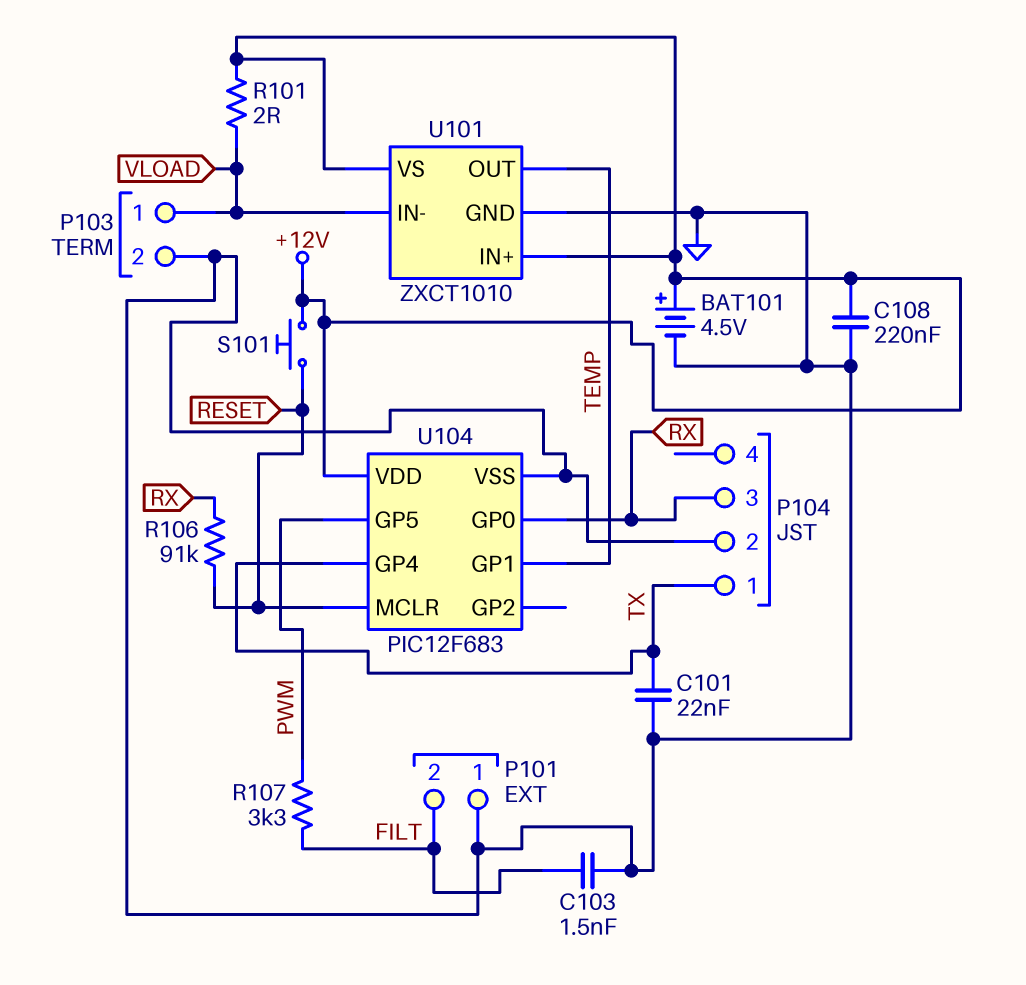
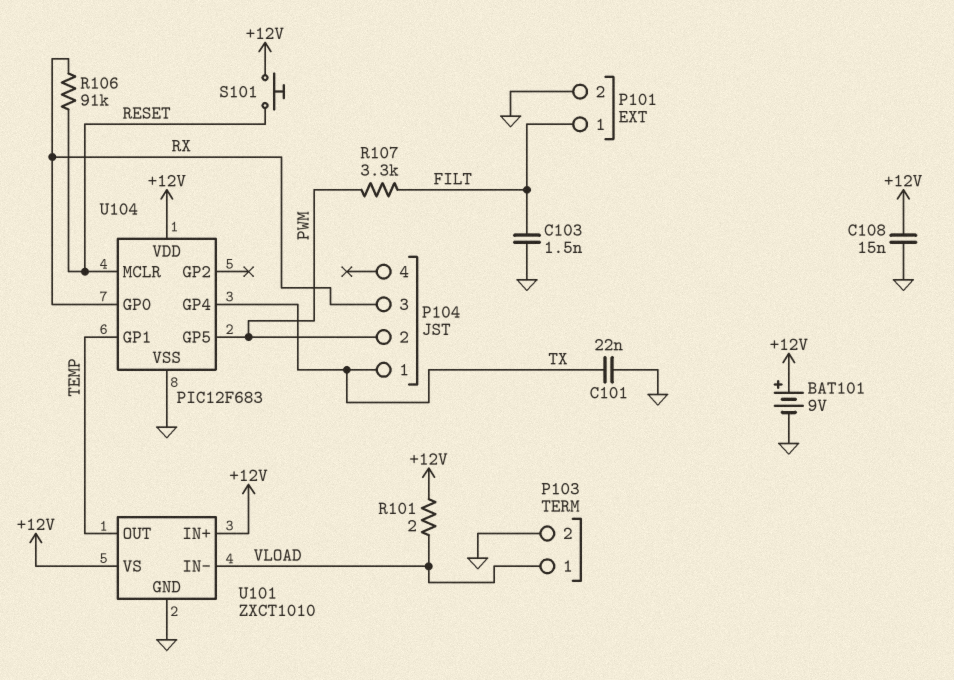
BAT101: 4.5V (plus +12V, minus GND) -> 9V (plus +12V, minus GND)
C108: 220nF (+12V, GND) -> 15nF (+12V, GND)
P101 pin 1: GND -> FILT
P101 pin 2: FILT -> GND
P104 pin 2: GND -> PWM

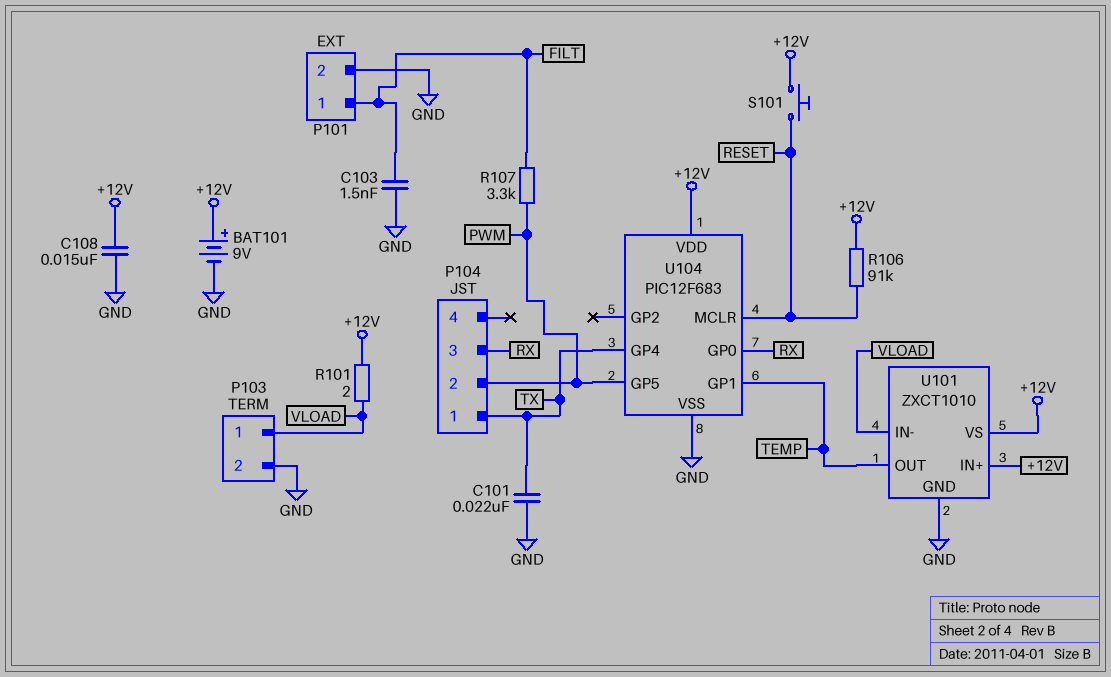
R106: 91k (RESET, RX) -> 91k (+12V, RESET)

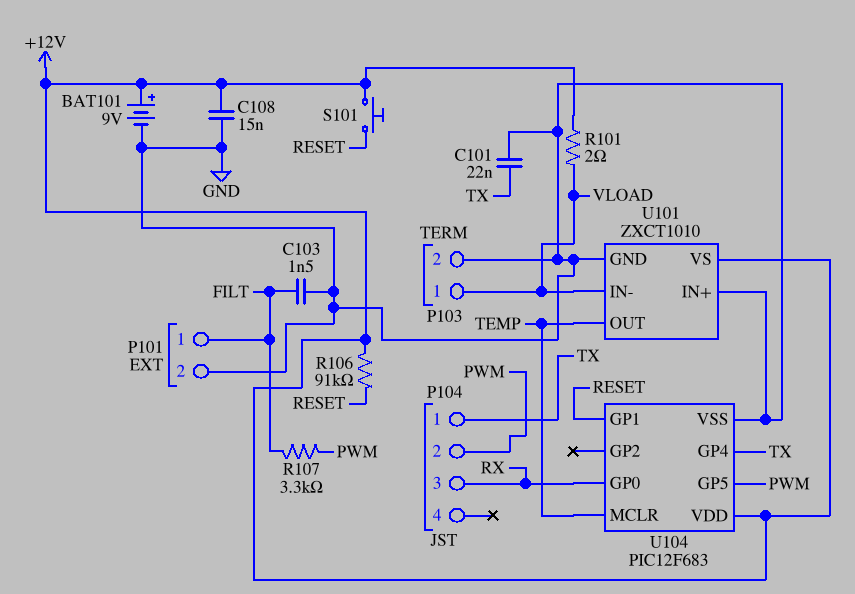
U101 pin IN+: +12V -> GND
U104 pin GP1: TEMP -> RESET
U104 pin MCLR: RESET -> TEMP

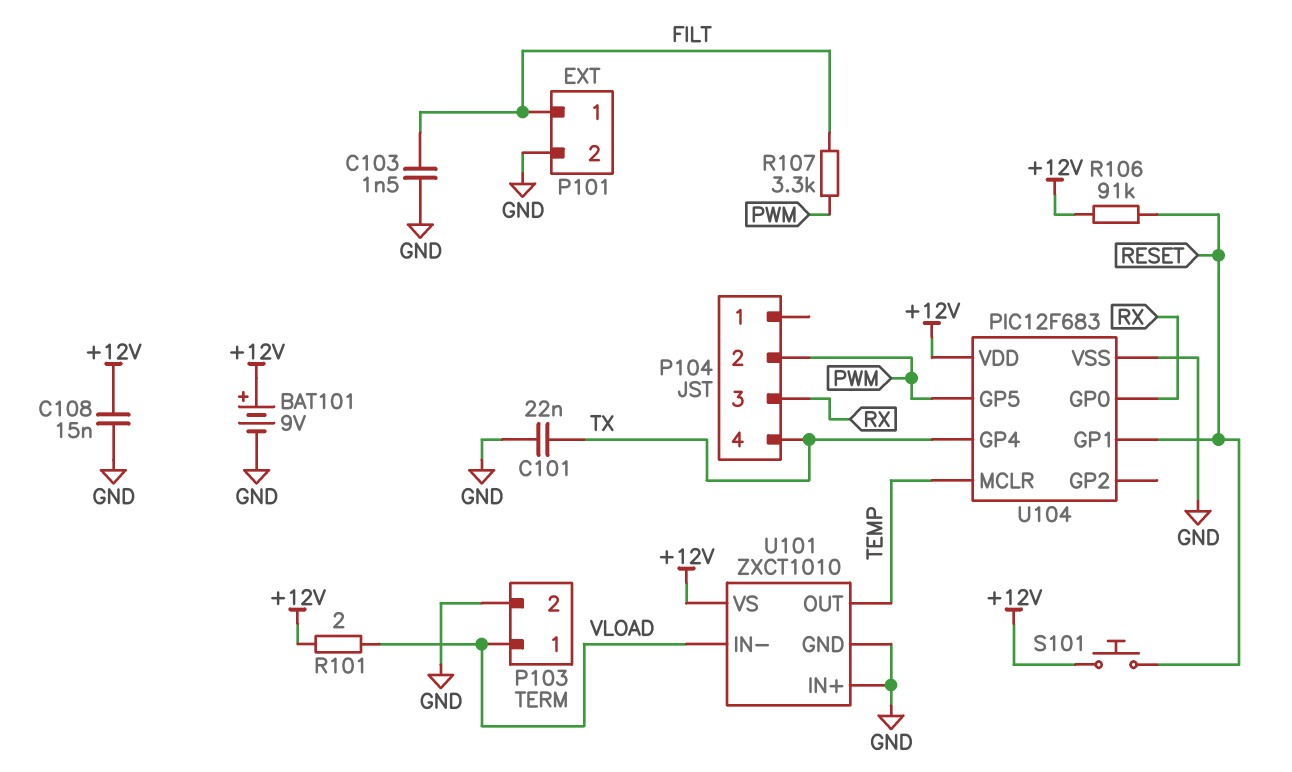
P104 pin 1: TX -> none
P104 pin 4: none -> TX

